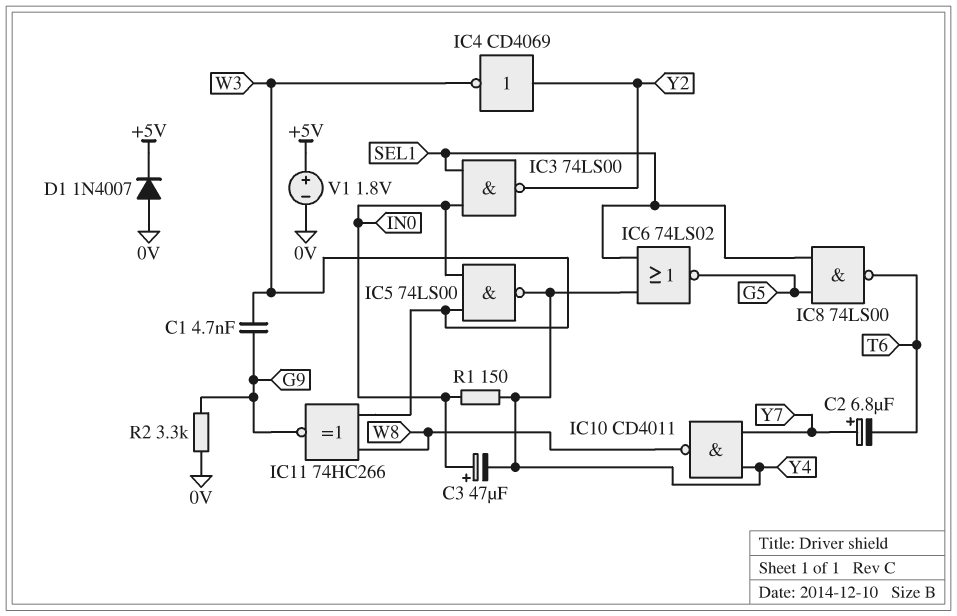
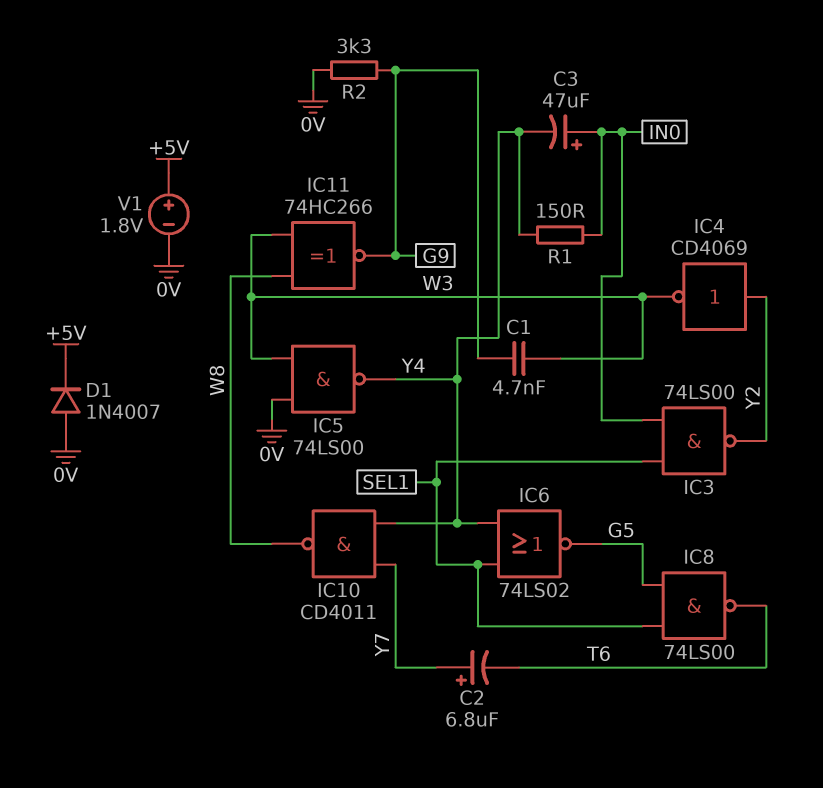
IC5: NAND 74LS00 (in IN0, in W3, out Y4) -> NAND 74LS00 (in 0V, in W3, out Y4)

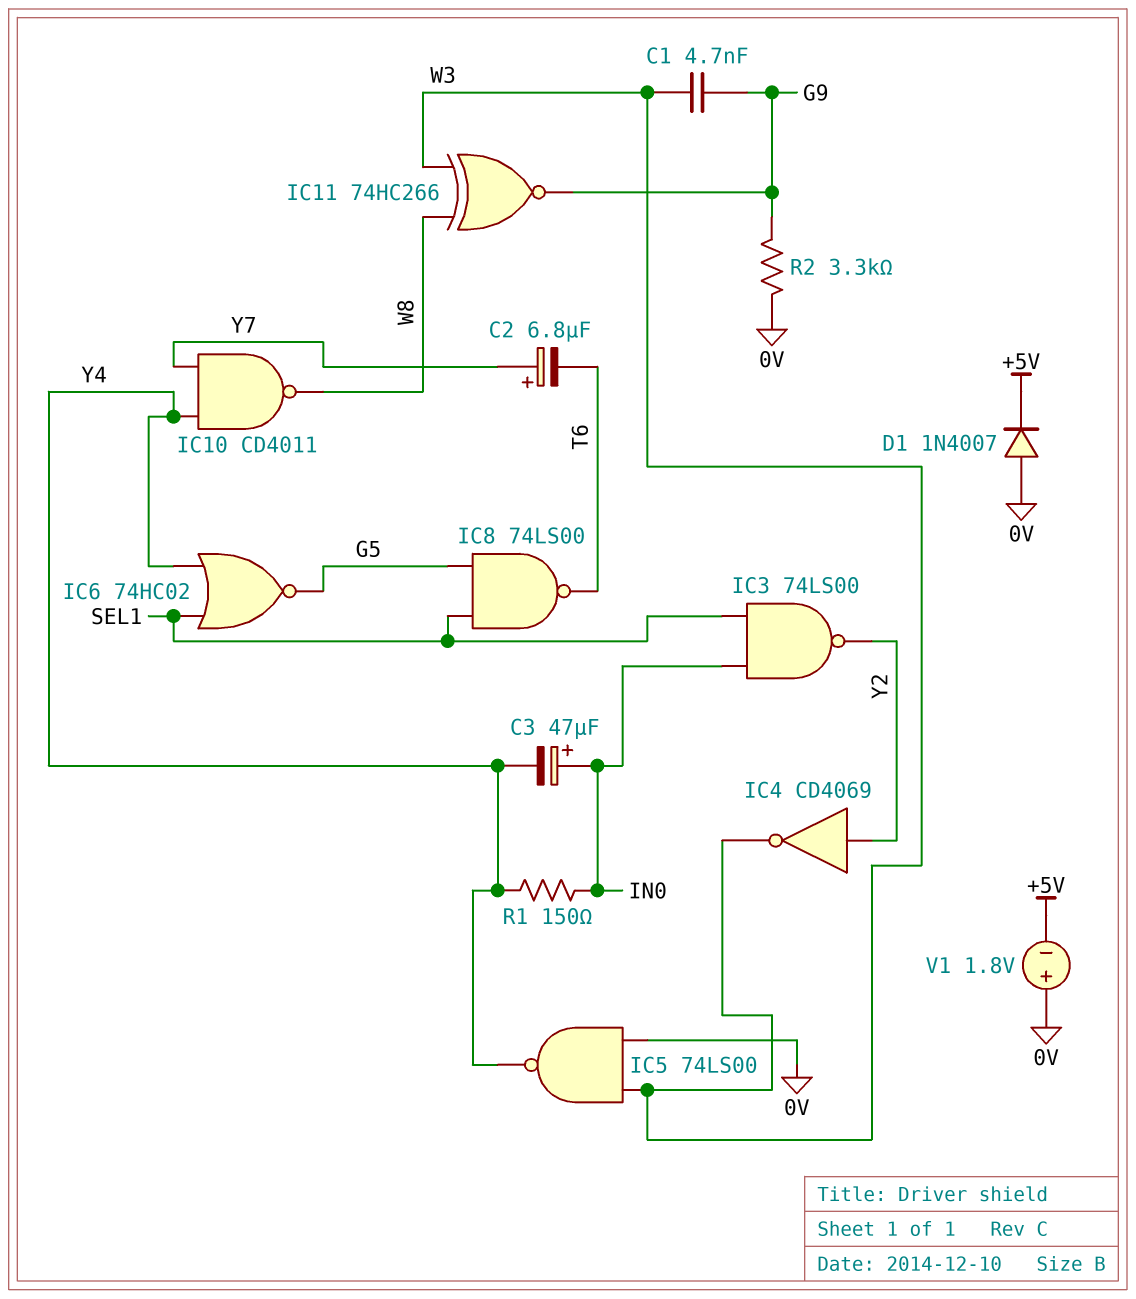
IC6: NOR 74LS02 (in SEL1, in Y4, out G5) -> NOR 74HC02 (in SEL1, in Y4, out G5)
V1: 1.8V (plus +5V, minus 0V) -> 1.8V (plus 0V, minus +5V)

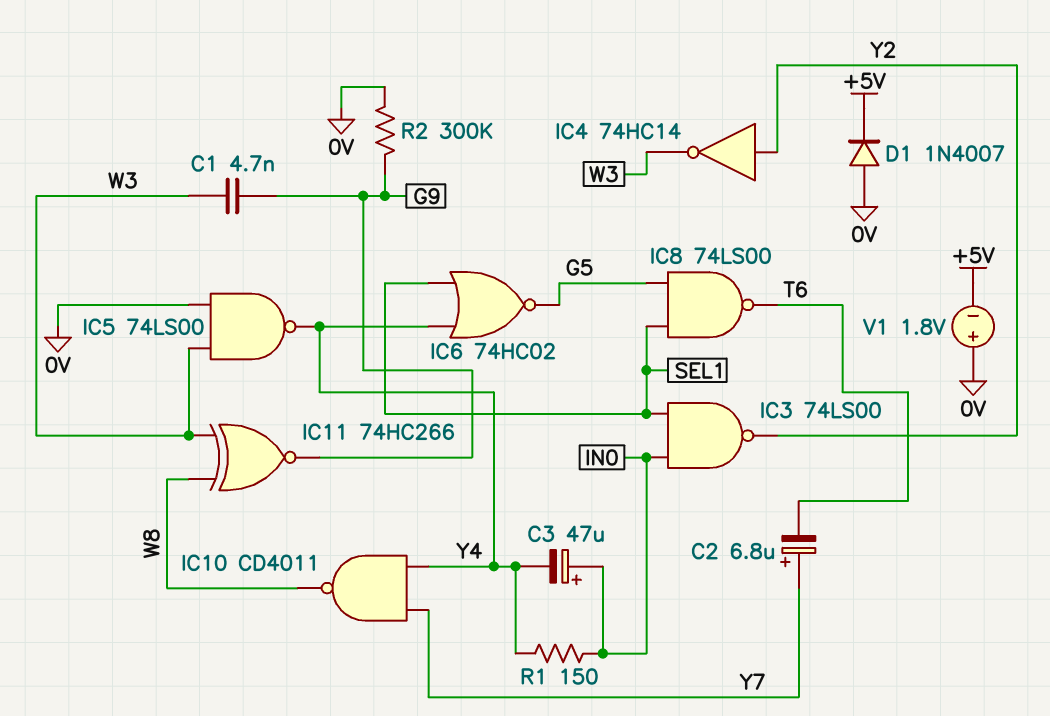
IC4: NOT CD4069 (in Y2, out W3) -> NOT 74HC14 (in Y2, out W3)
R2: 3.3k (0V, G9) -> 300k (0V, G9)

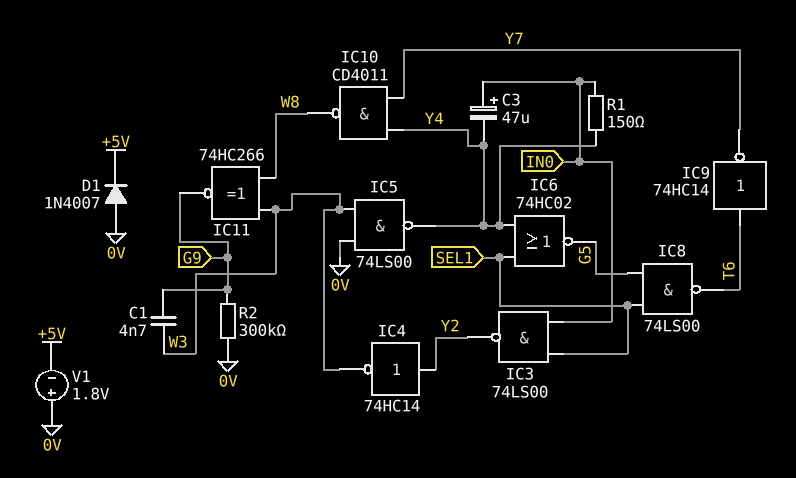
C2: 6.8uF (plus Y7, minus T6) -> none
IC9: none -> NOT 74HC14 (in T6, out Y7)

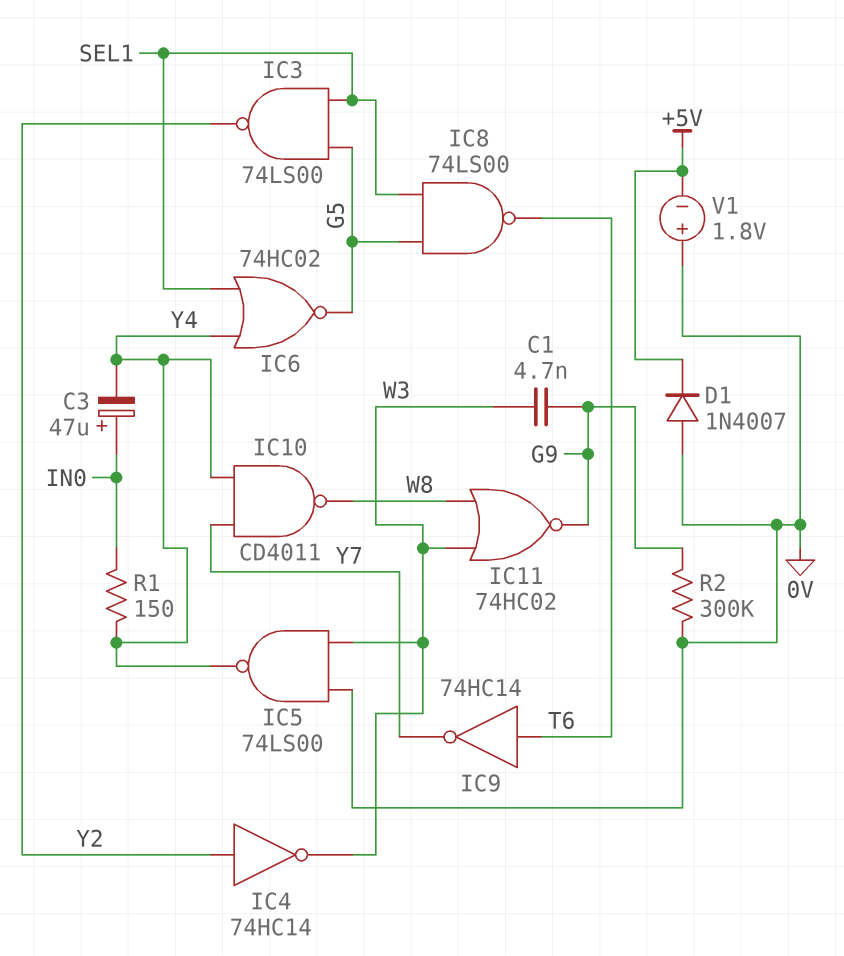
IC3: NAND 74LS00 (in IN0, in SEL1, out Y2) -> NAND 74LS00 (in G5, in SEL1, out Y2)
IC11: XNOR 74HC266 (in W3, in W8, out G9) -> NOR 74HC02 (in W3, in W8, out G9)

